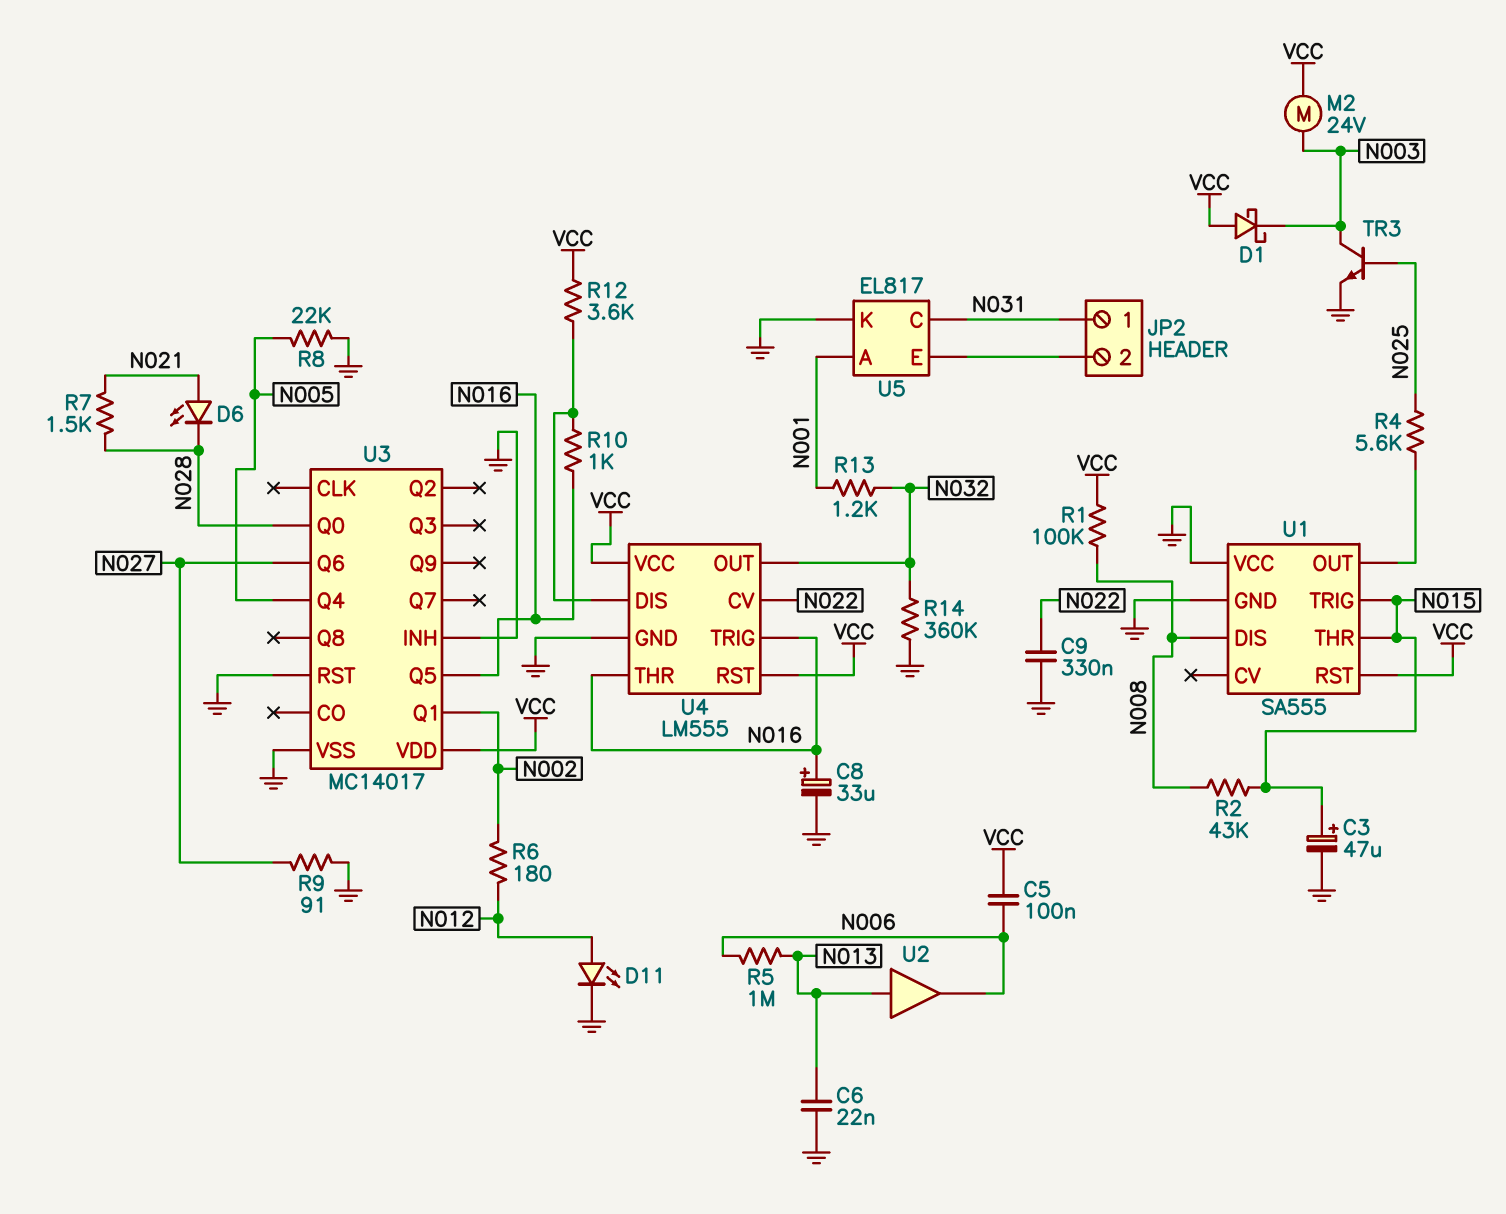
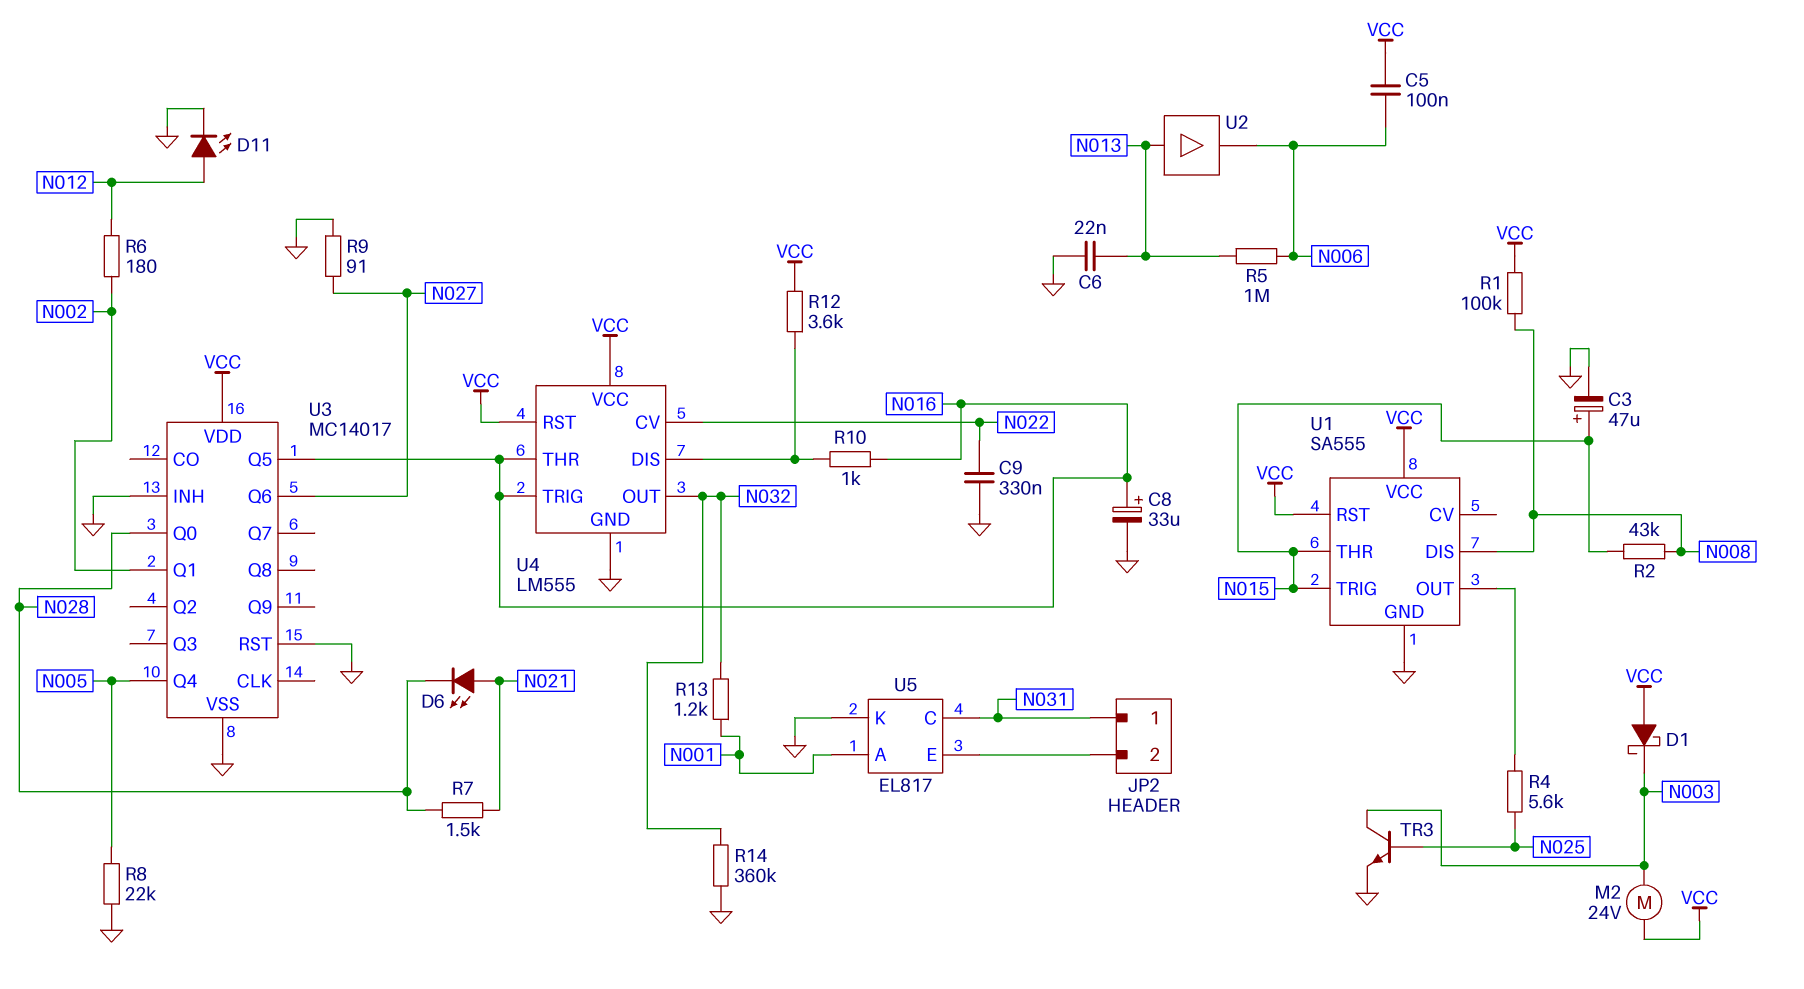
U1 pin VCC: GND -> VCC

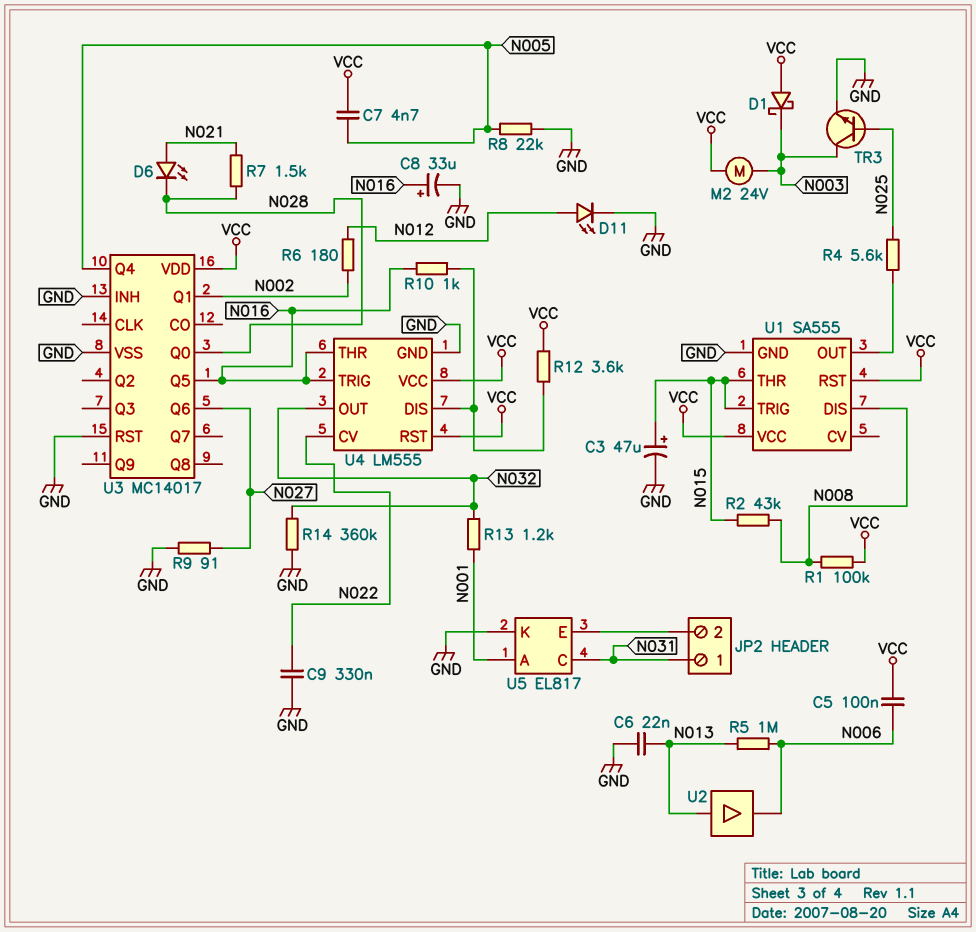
C7: none -> 4.7nF (N005, VCC)

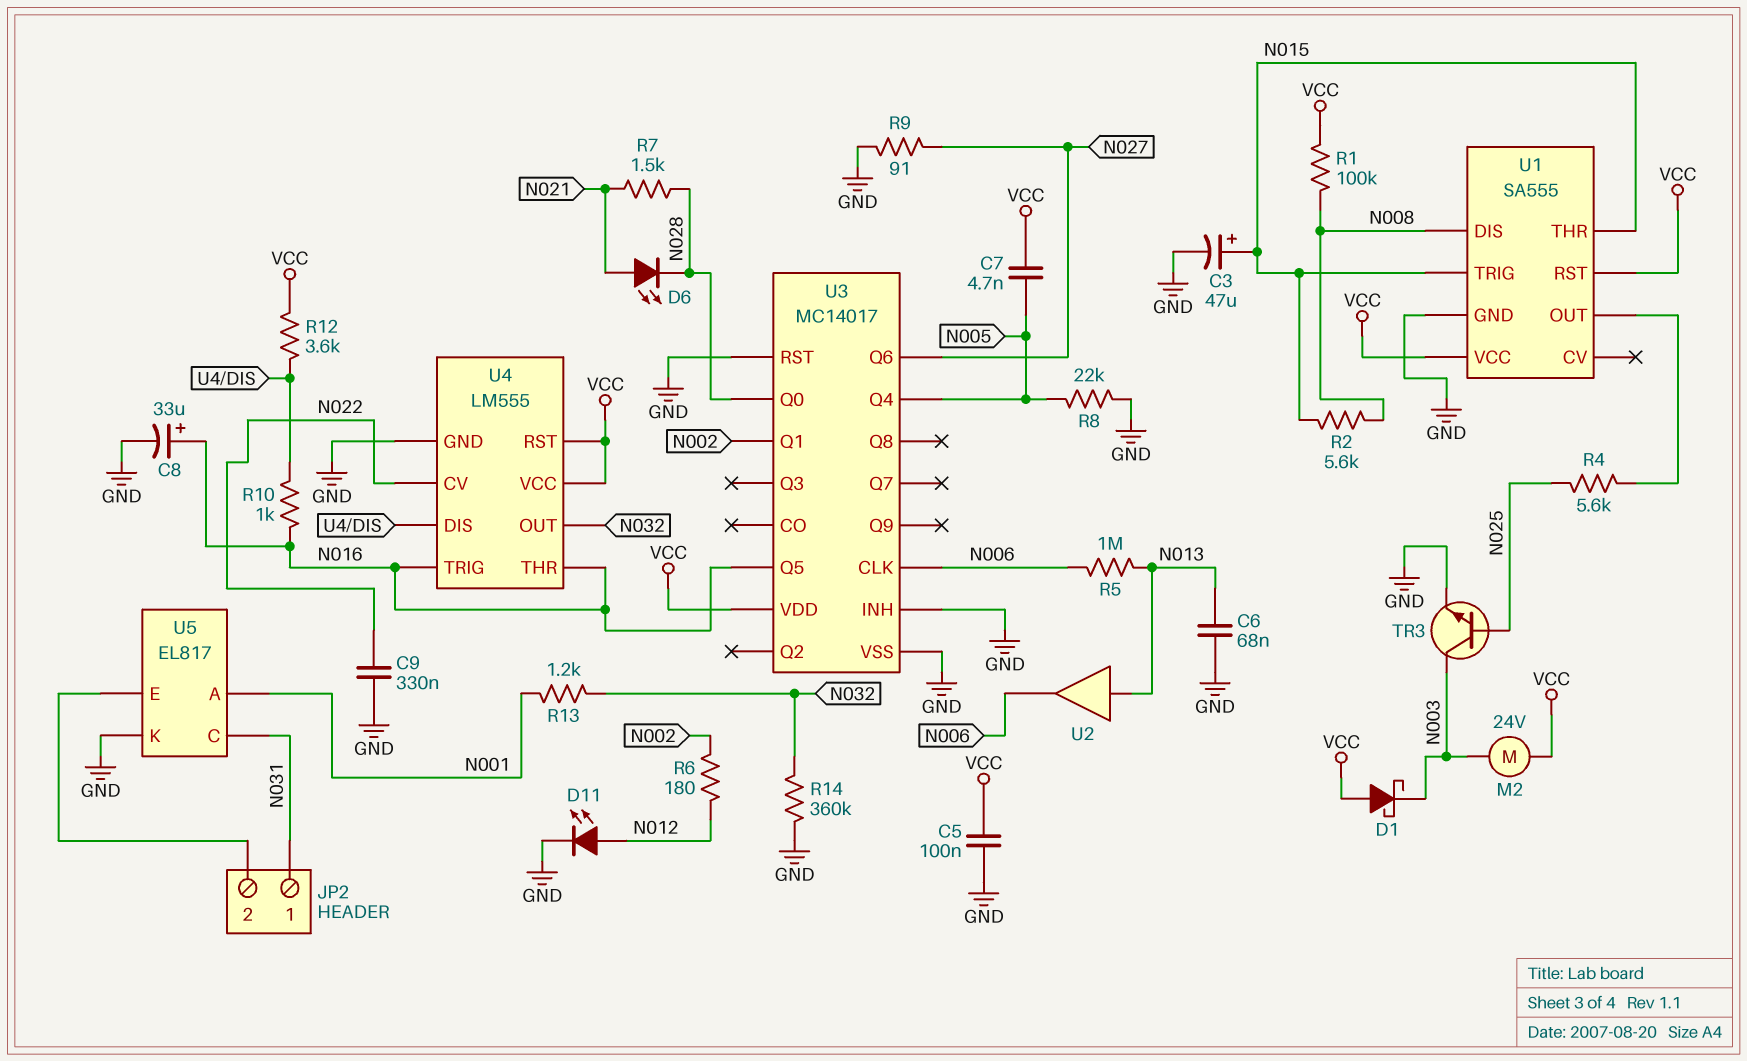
C5: 100nF (N006, VCC) -> 100nF (GND, VCC)
C6: 22nF (GND, N013) -> 68nF (GND, N013)
R2: 43k (N008, N015) -> 5.6k (N008, N015)
U3 pin CLK: none -> N006

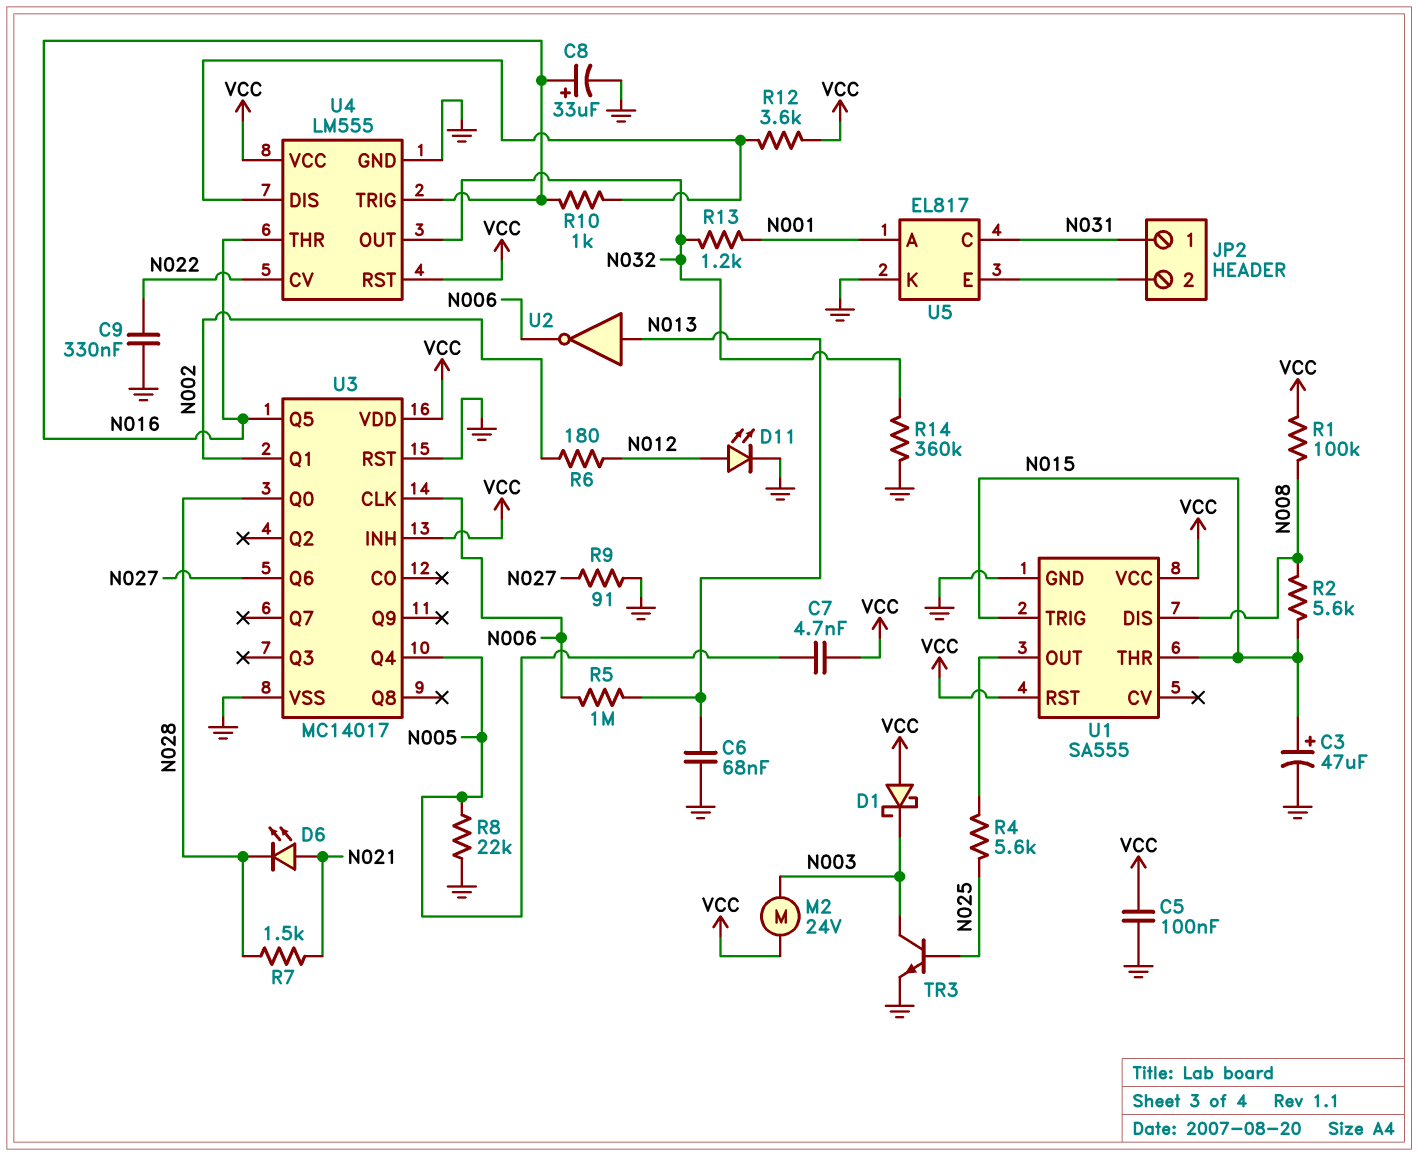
U2: buffer (in N013, out N006) -> NOT (in N013, out N006)
U3 pin INH: GND -> VCC

